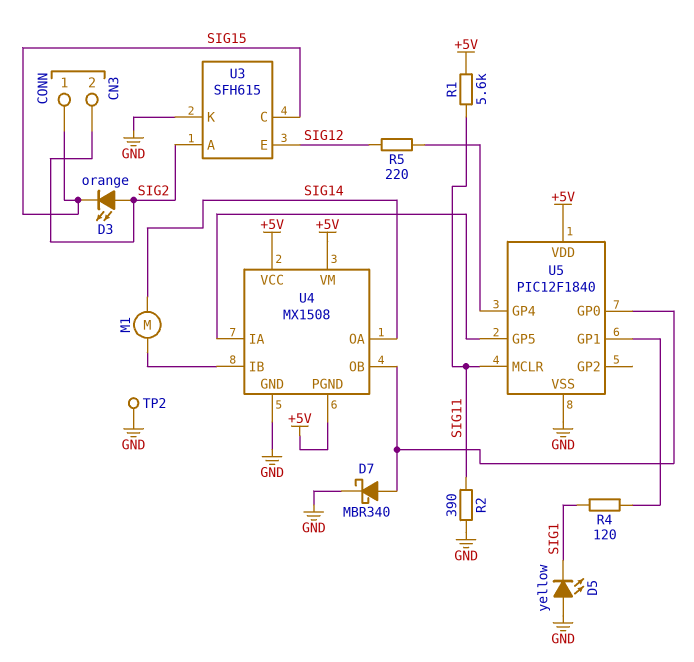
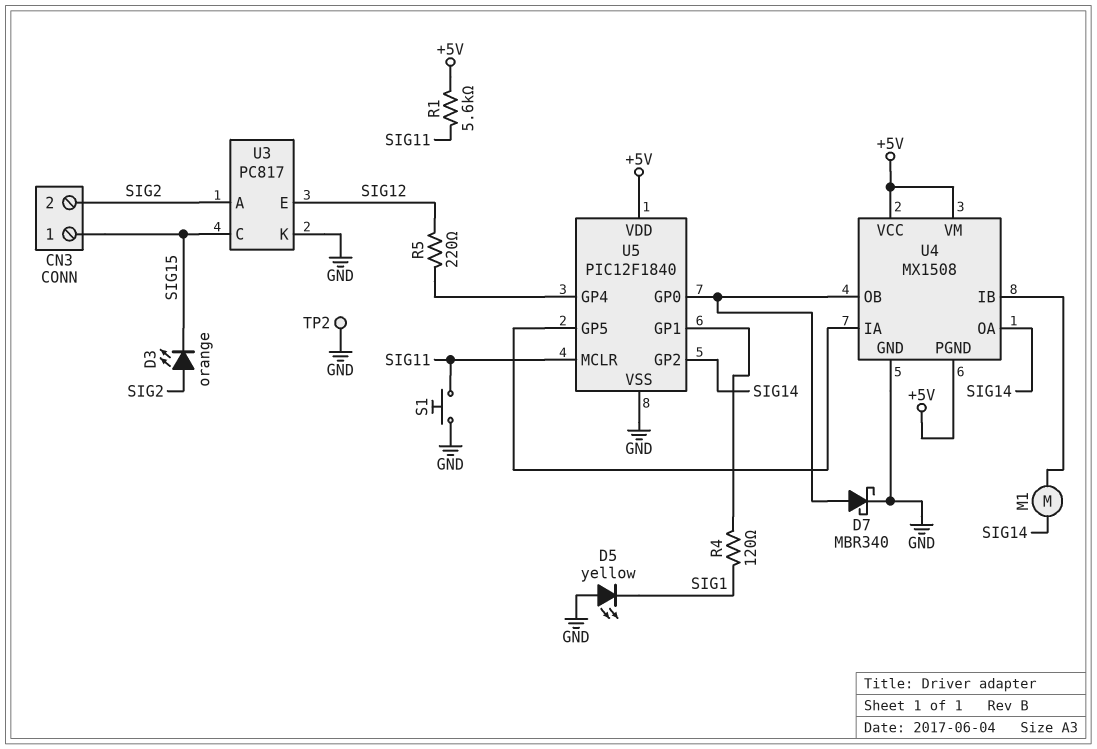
R2: 390 (GND, SIG11) -> none
S1: none -> button (GND, SIG11)
U3: SFH615 -> PC817
U5 pin GP2: none -> SIG14

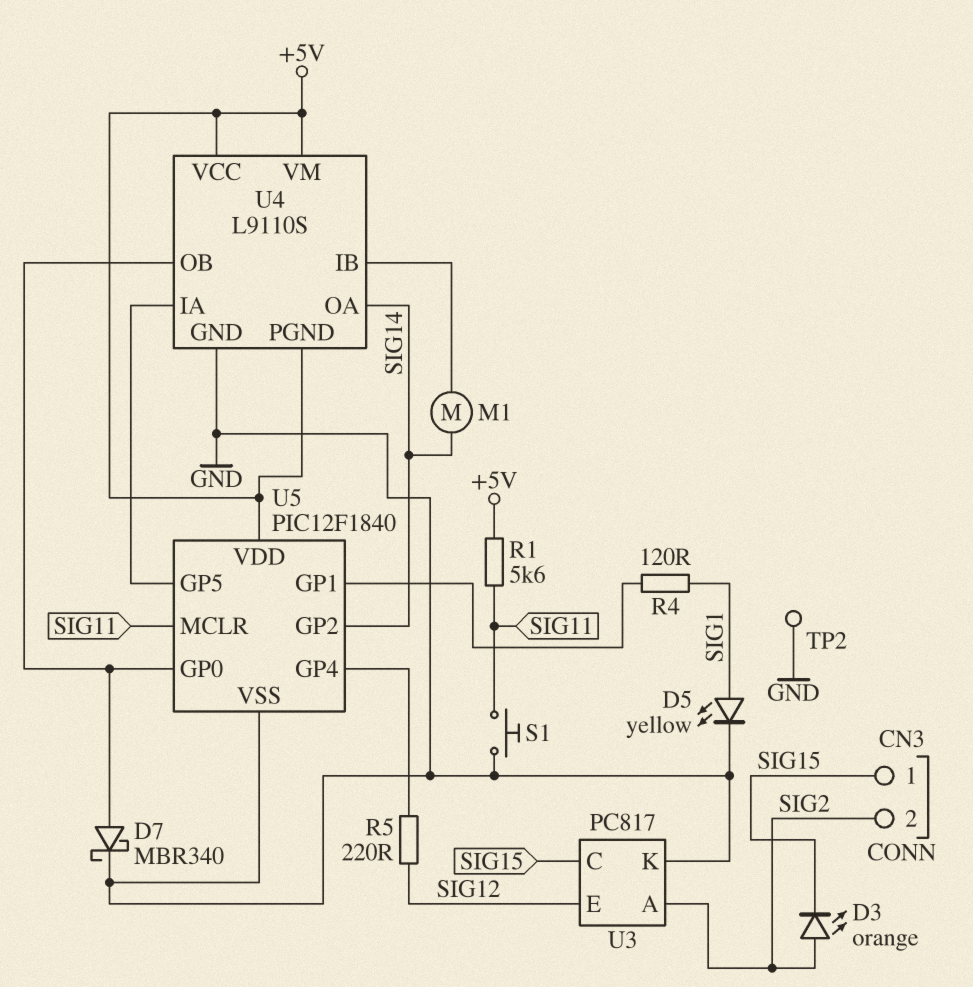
D5: LED yellow (A GND, K SIG1) -> LED yellow (A SIG1, K GND)
U4: MX1508 -> L9110S

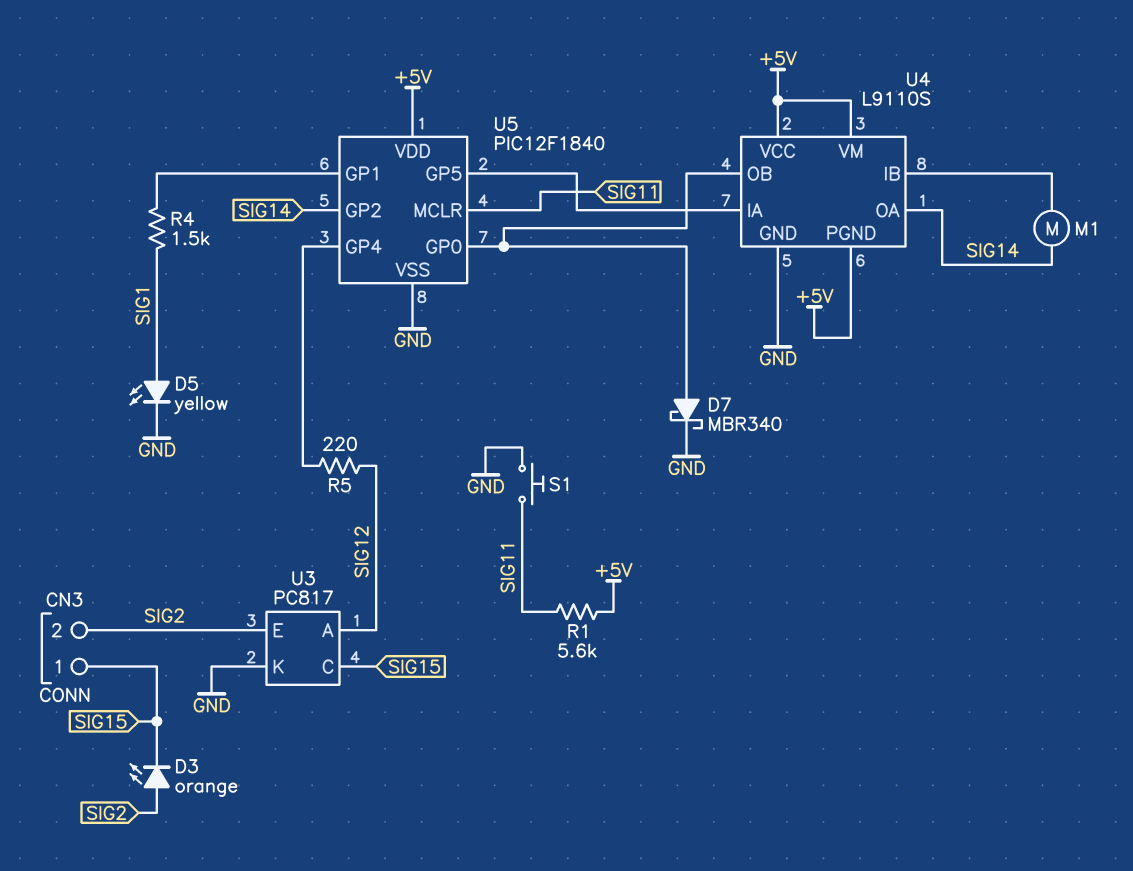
R4: 120 (SIG1, U5/GP1) -> 1.5k (SIG1, U5/GP1)
TP2: test point (GND) -> none
U3 pin A: SIG2 -> SIG12
U3 pin E: SIG12 -> SIG2

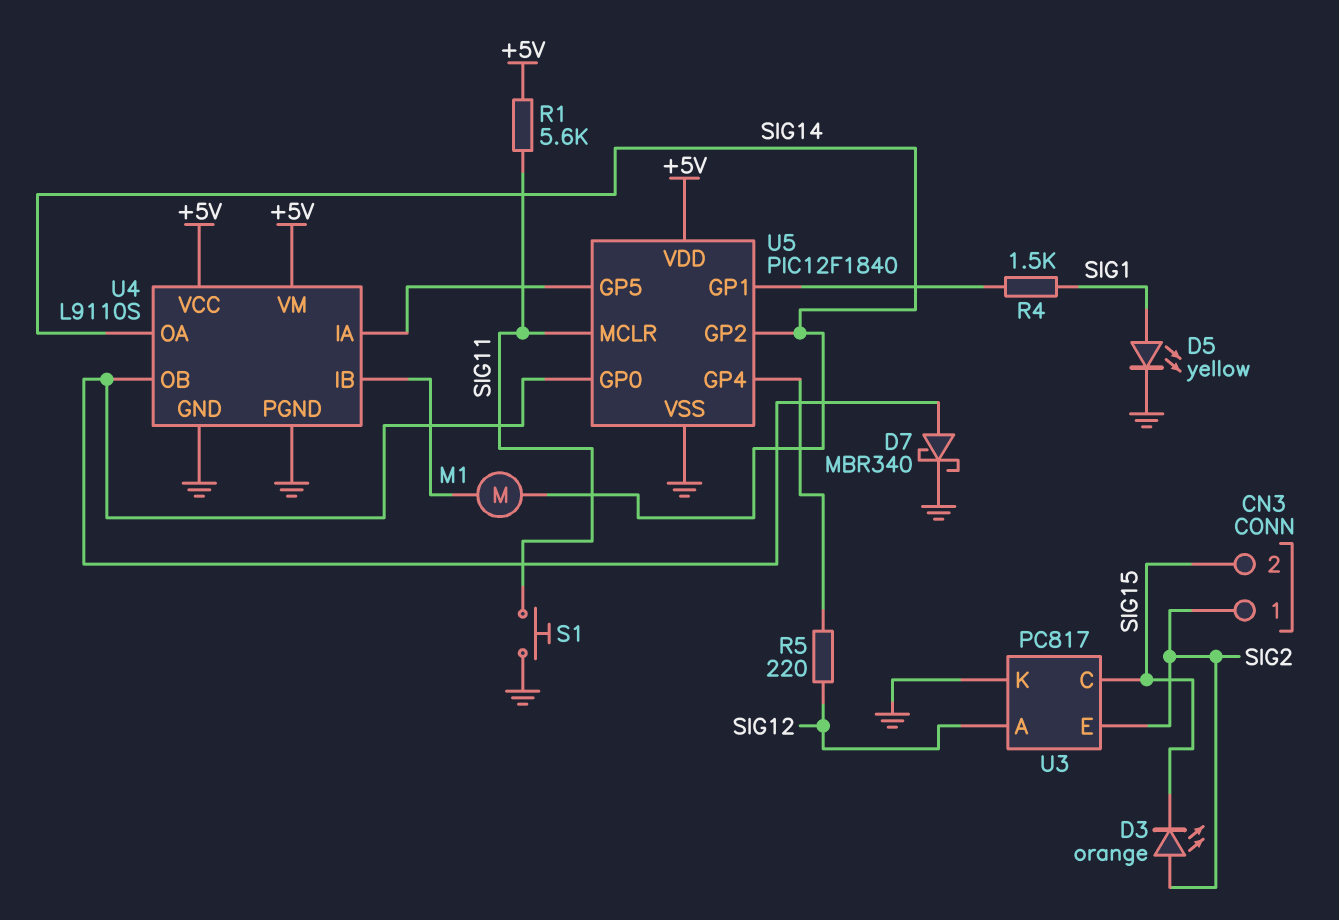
CN3 pin 1: SIG15 -> SIG2
CN3 pin 2: SIG2 -> SIG15
U4 pin PGND: +5V -> GND

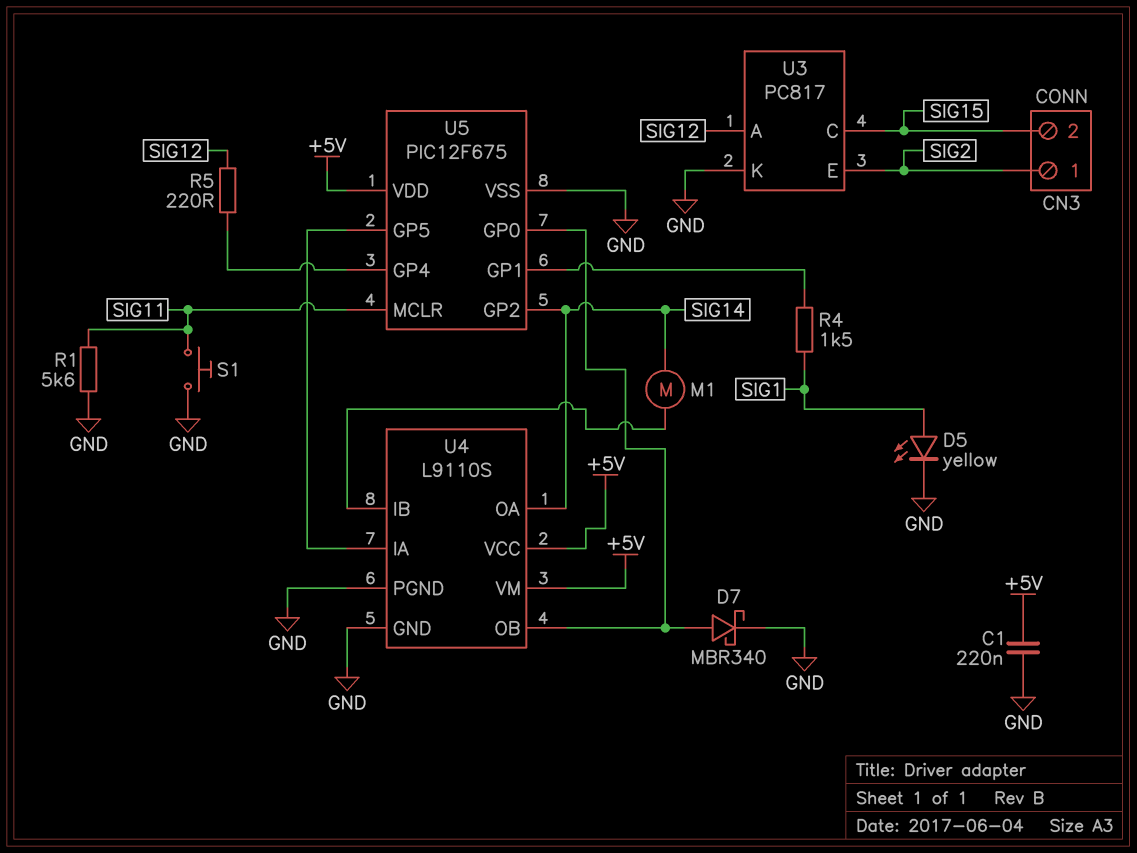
C1: none -> 220nF (+5V, GND)
D3: LED orange (A SIG2, K SIG15) -> none
R1: 5.6k (+5V, SIG11) -> 5.6k (GND, SIG11)
U5: PIC12F1840 -> PIC12F675

